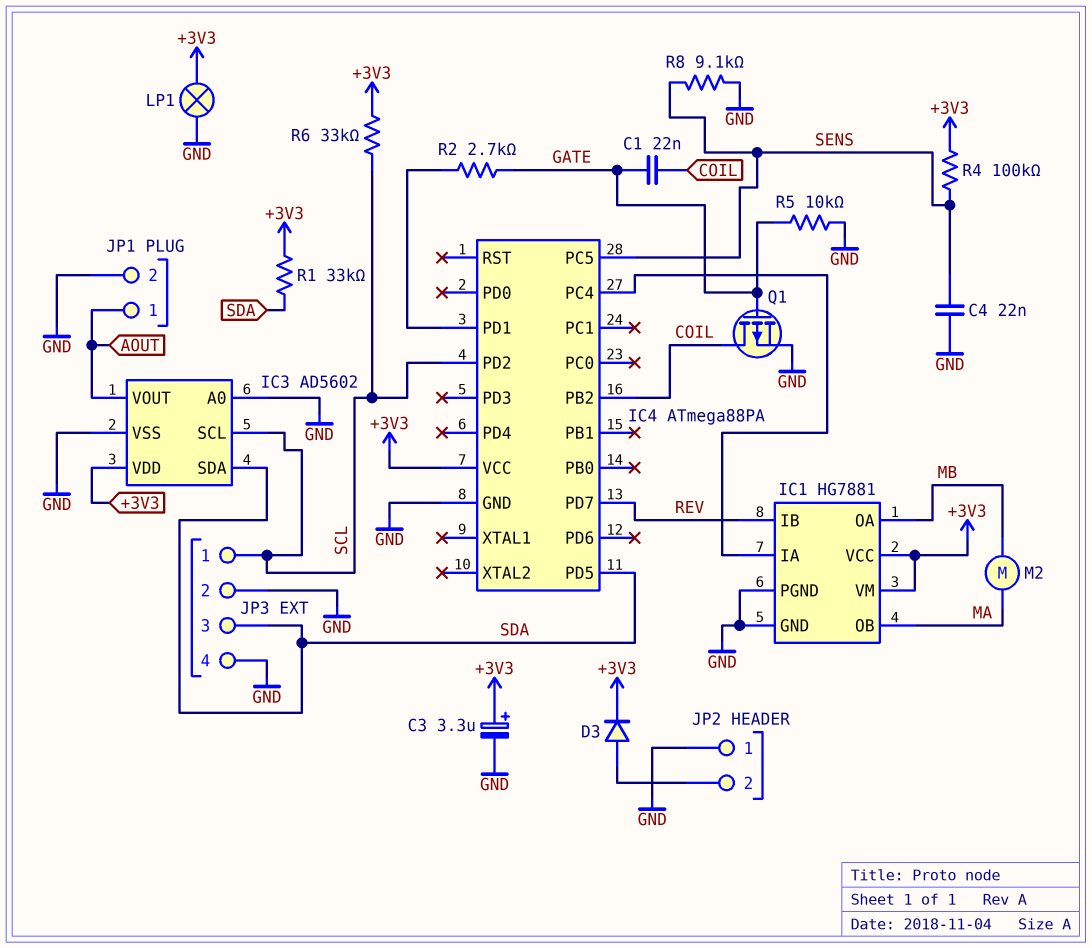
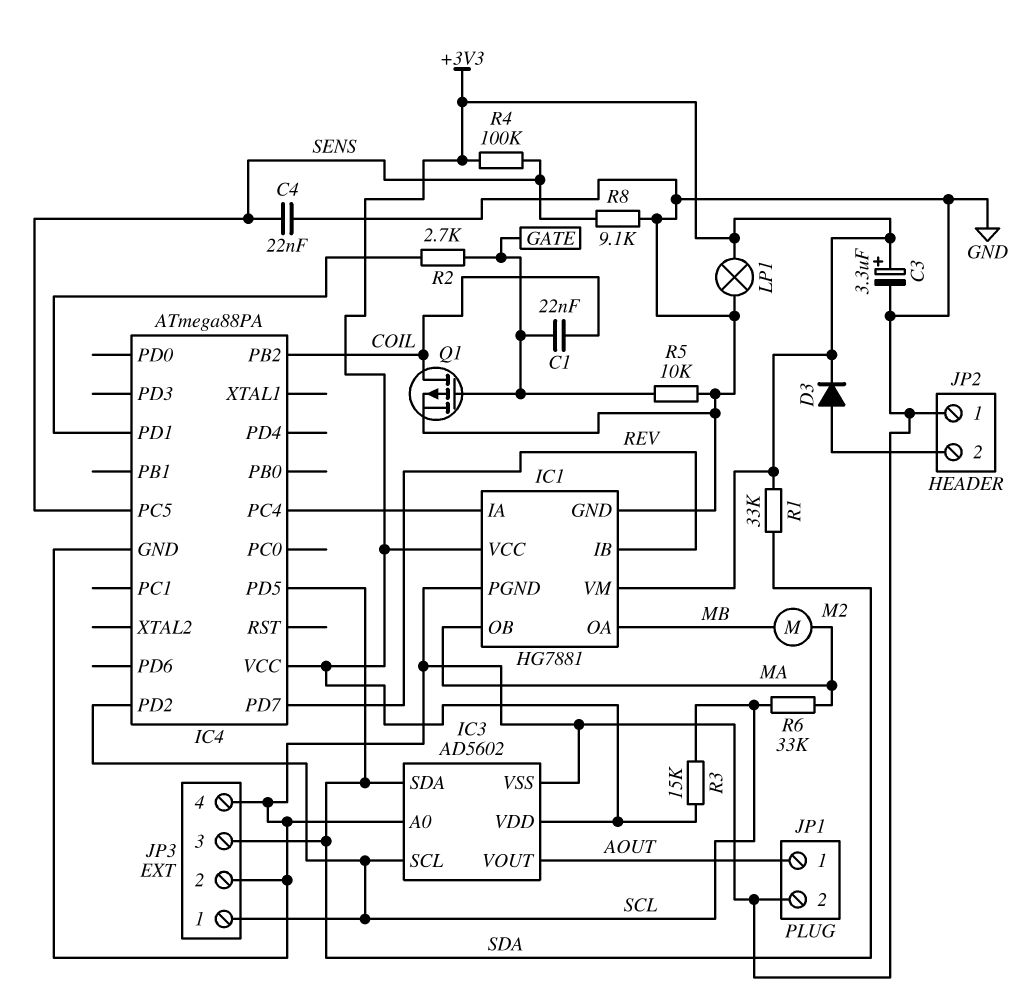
R3: none -> 15k (+3V3, SCL)
R6: 33k (+3V3, SCL) -> 33k (MA, SCL)

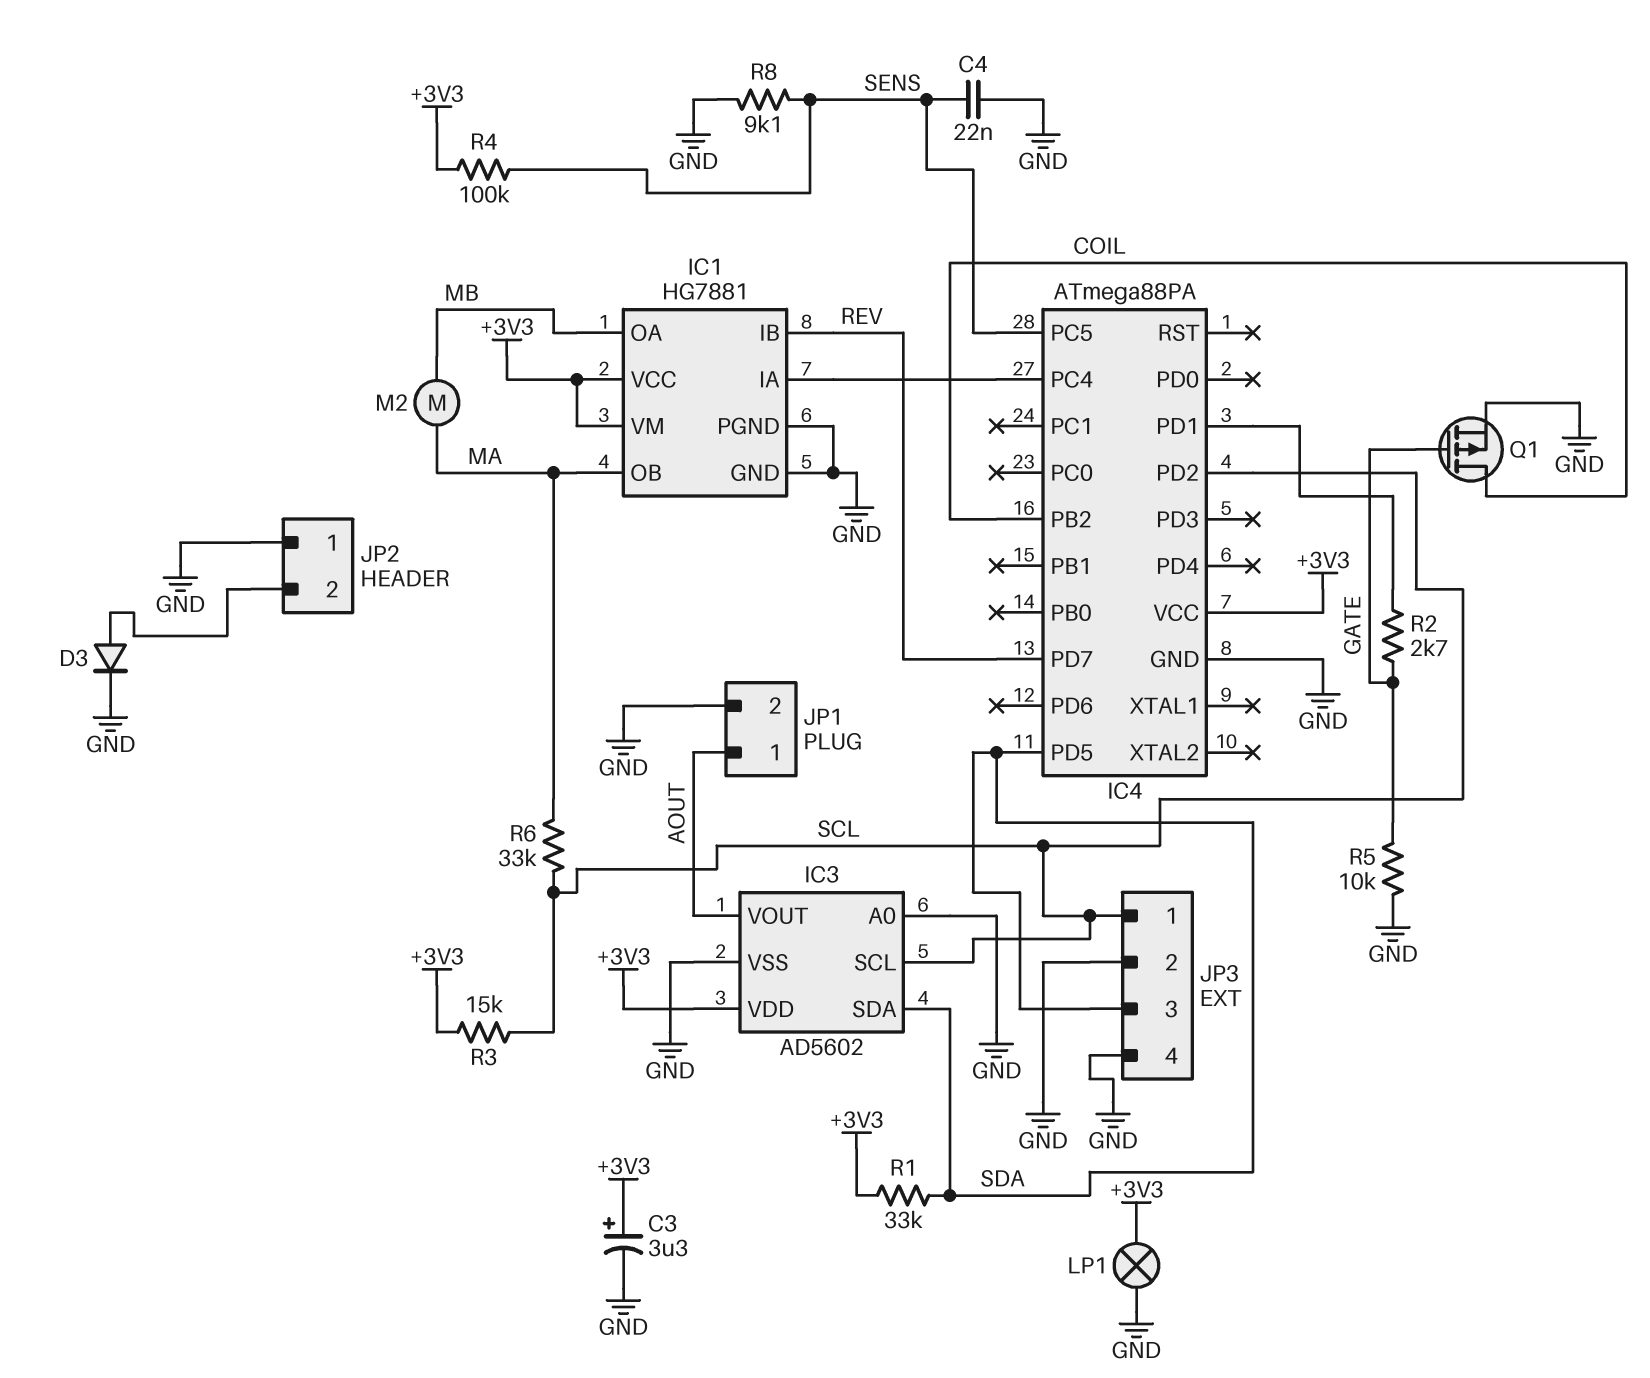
C1: 22nF (COIL, GATE) -> none
D3: diode (A JP2/2, K +3V3) -> diode (A JP2/2, K GND)

